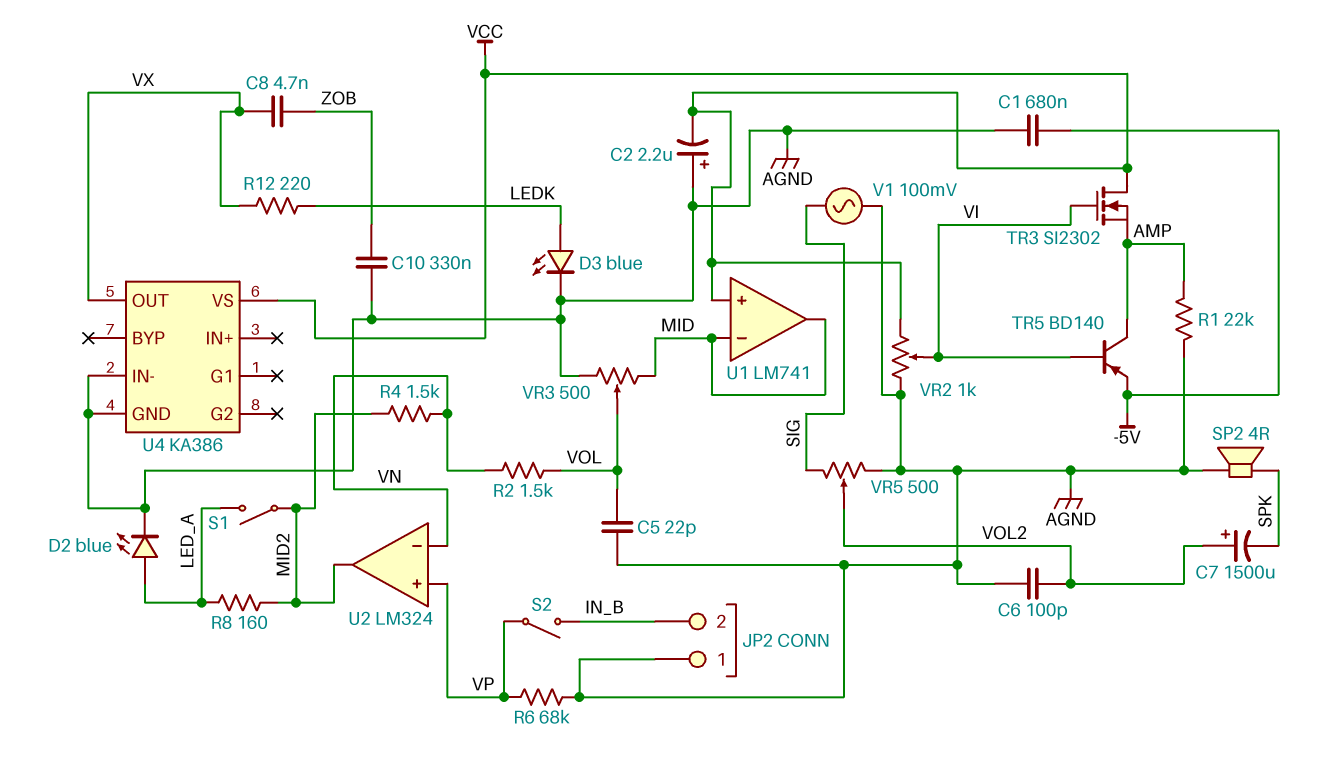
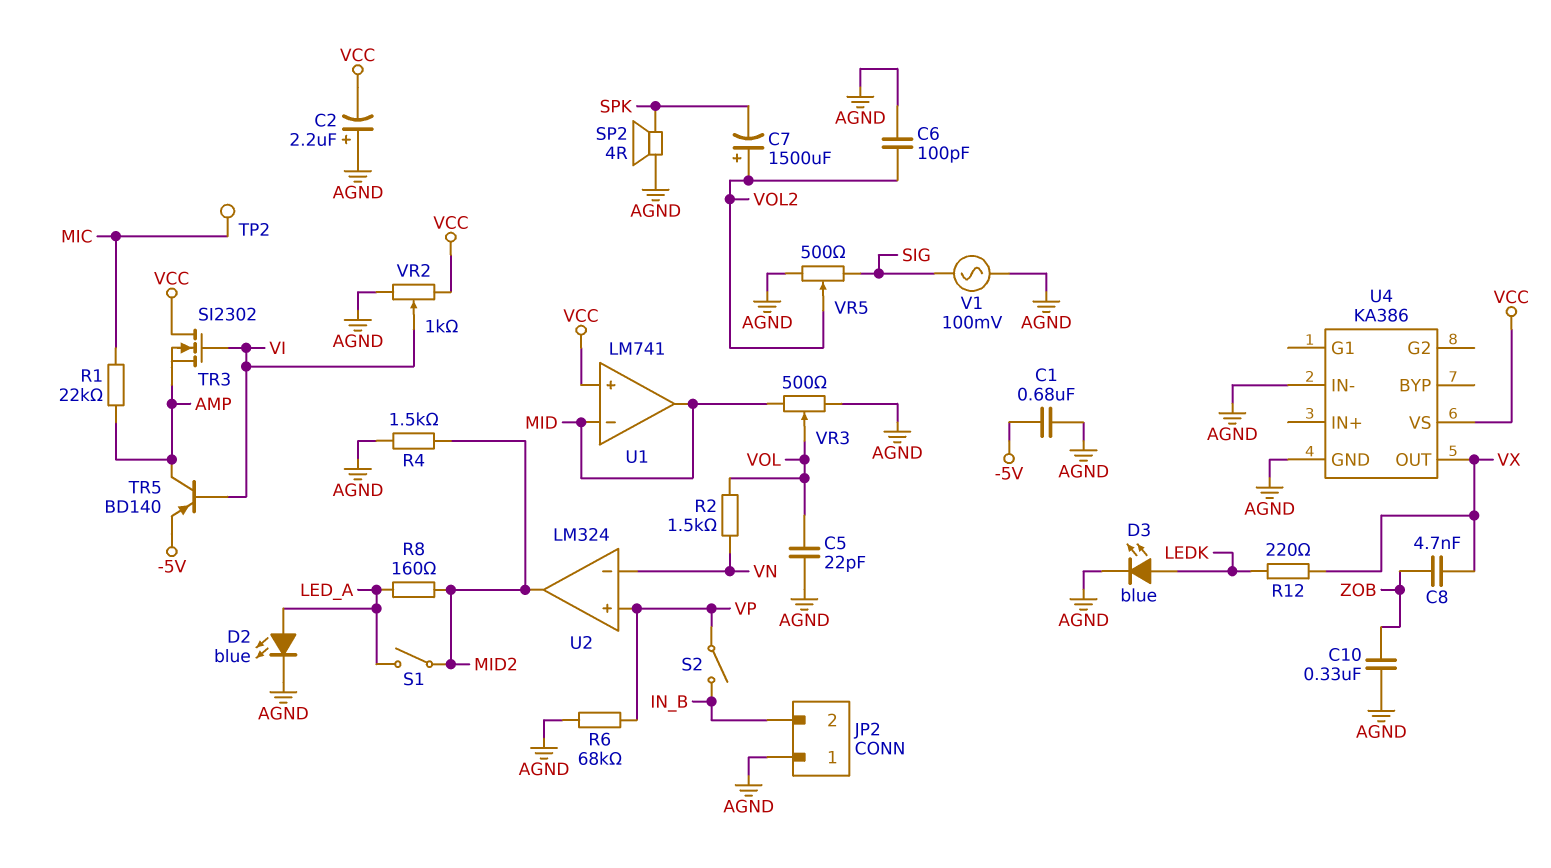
R1: 22k (AGND, AMP) -> 22k (AMP, MIC)
R4: 1.5k (MID2, VN) -> 1.5k (AGND, MID2)
TP2: none -> test point (MIC)

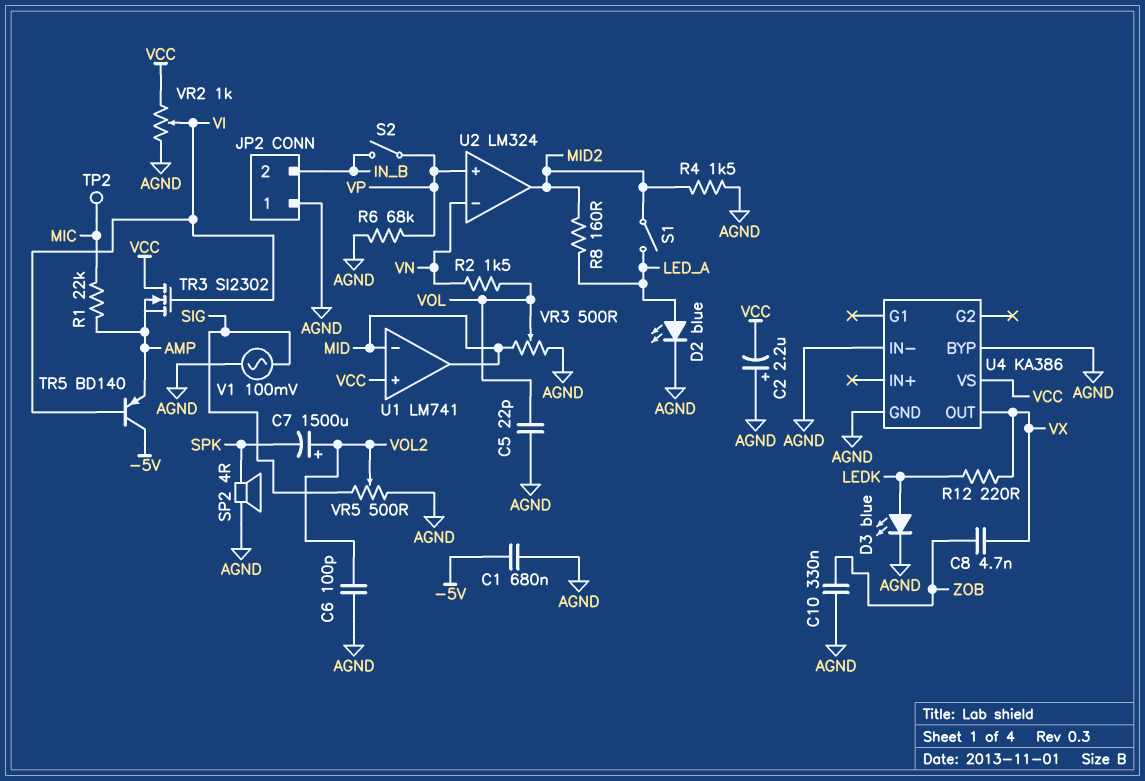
TR5: PNP BD140 (B VI, C AMP, E -5V) -> PNP BD140 (B VI, C -5V, E AMP)
U4 pin BYP: none -> AGND

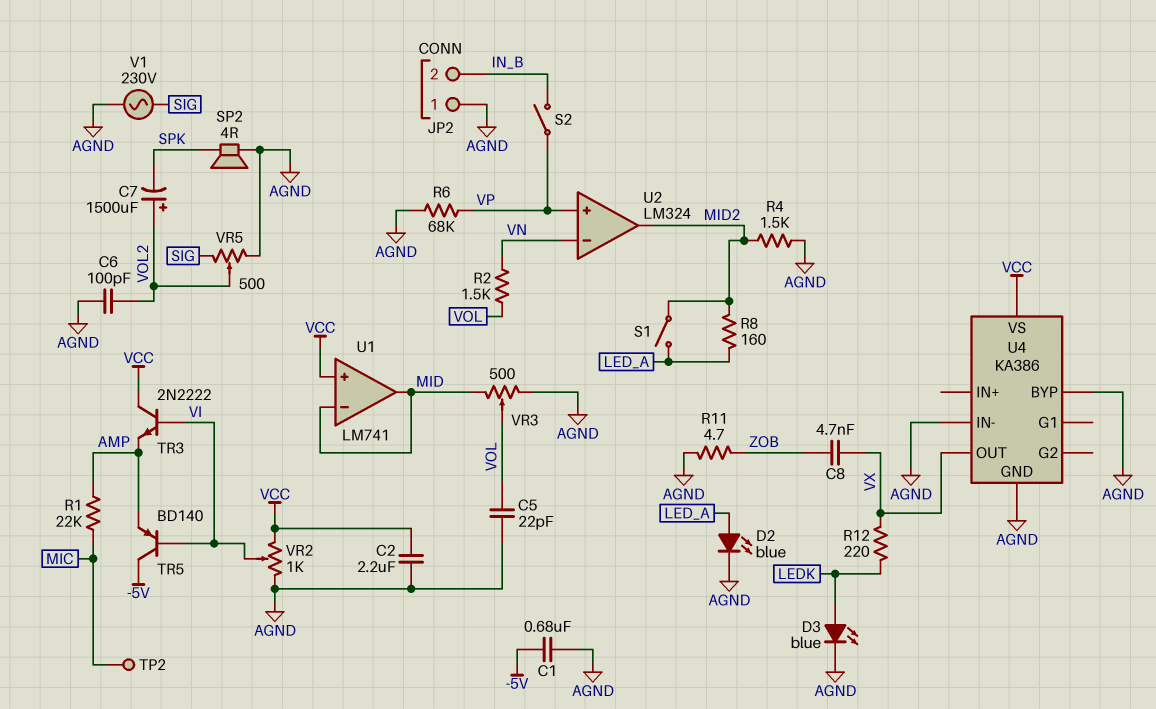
C2: 2.2uF (plus AGND, minus VCC) -> 2.2uF (AGND, VCC)
C10: 330nF (AGND, ZOB) -> none
R11: none -> 4.7 (AGND, ZOB)
TR3: NMOS SI2302 (G VI, D VCC, S AMP) -> NPN 2N2222 (B VI, C VCC, E AMP)
V1: AC 100mV (AGND, SIG) -> AC 230V (AGND, SIG)

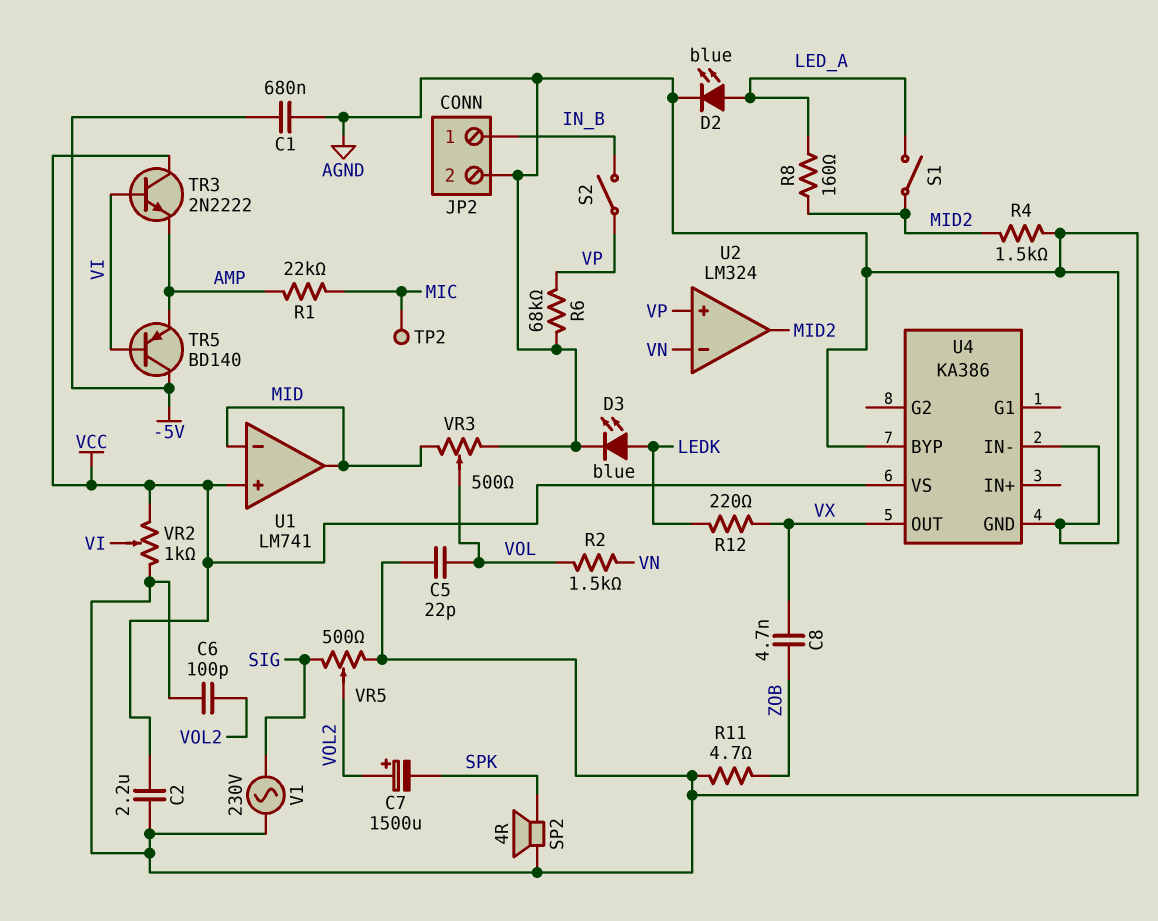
JP2 pin 1: AGND -> IN_B
JP2 pin 2: IN_B -> AGND

